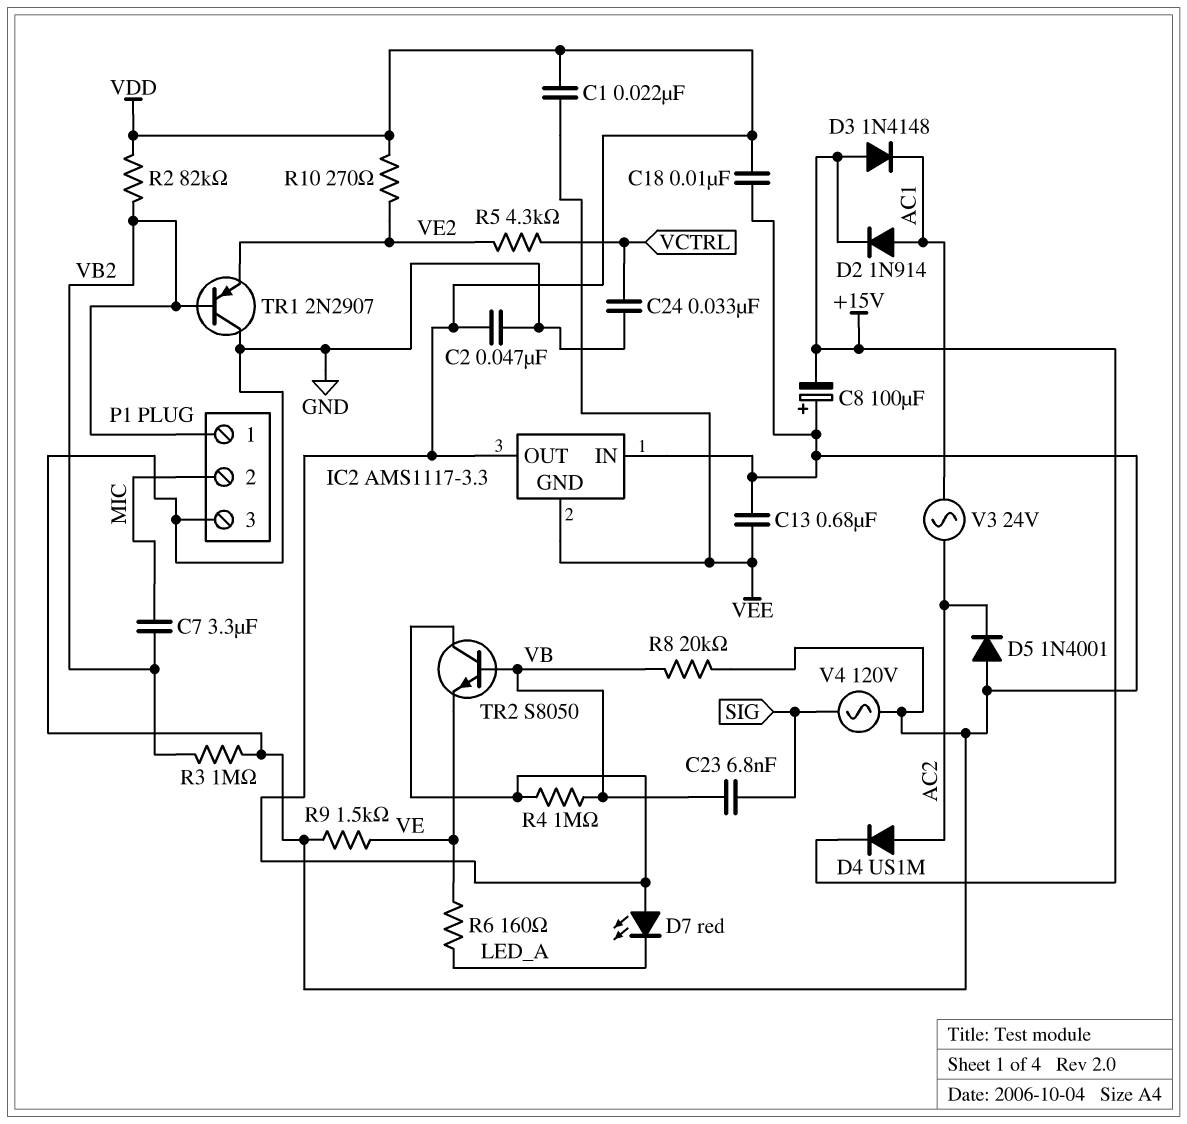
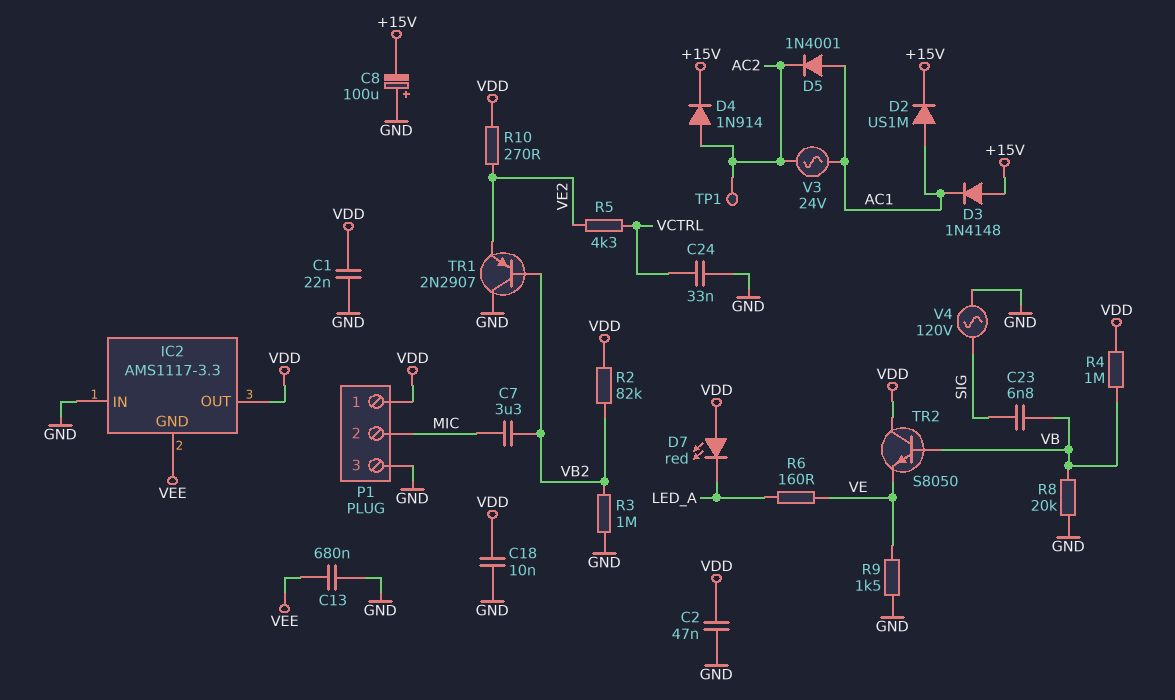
C1: 22nF (VDD, VEE) -> 22nF (GND, VDD)
D2: diode 1N914 (A AC1, K +15V) -> diode US1M (A AC1, K +15V)
D4: diode US1M (A AC2, K +15V) -> diode 1N914 (A AC2, K +15V)
D5: diode 1N4001 (A GND, K AC2) -> diode 1N4001 (A AC1, K AC2)
P1 pin 1: VB2 -> VDD
TP1: none -> test point (AC2)

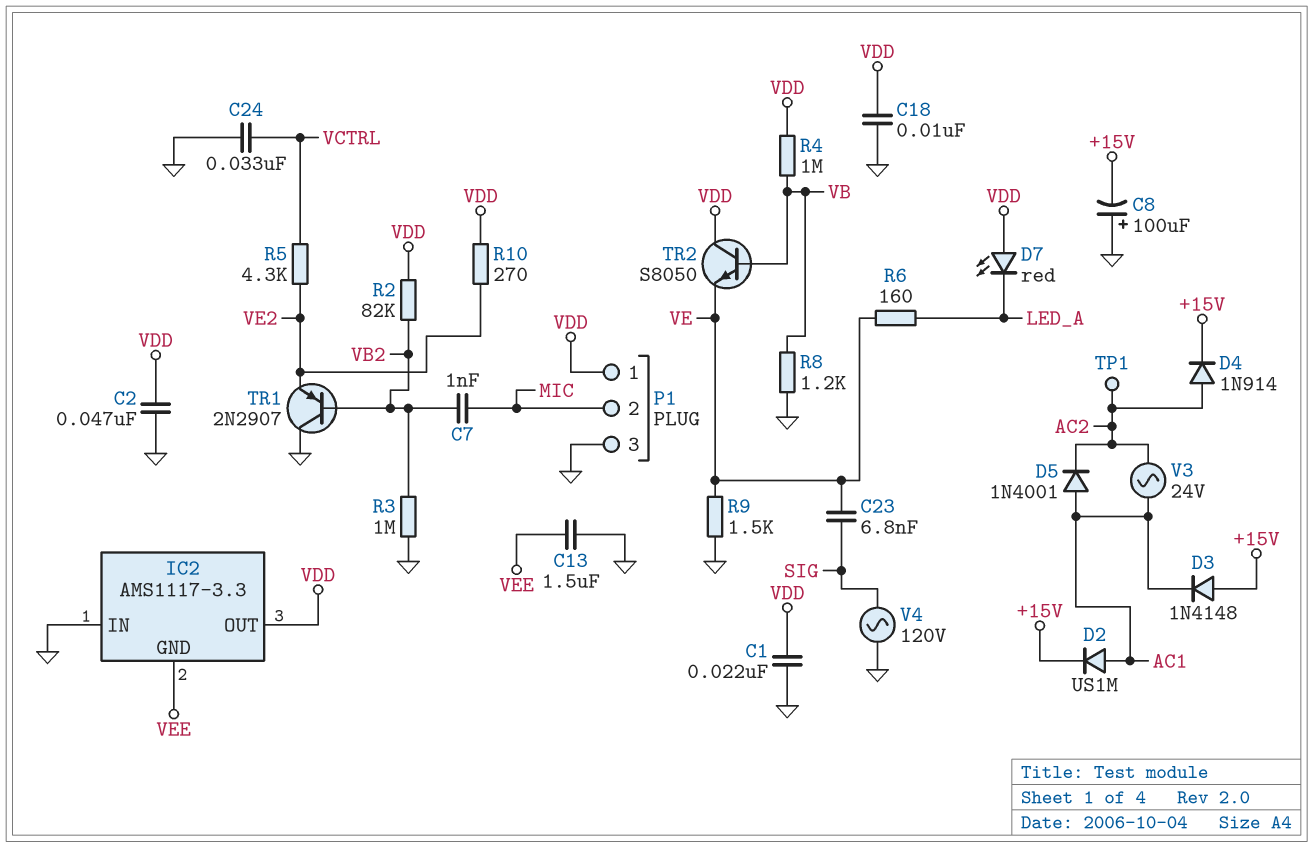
C7: 3.3uF (MIC, VB2) -> 1nF (MIC, VB2)
C13: 680nF (GND, VEE) -> 1.5uF (GND, VEE)
C23: 6.8nF (SIG, VB) -> 6.8nF (SIG, VE)
R8: 20k (GND, VB) -> 1.2k (GND, VB)

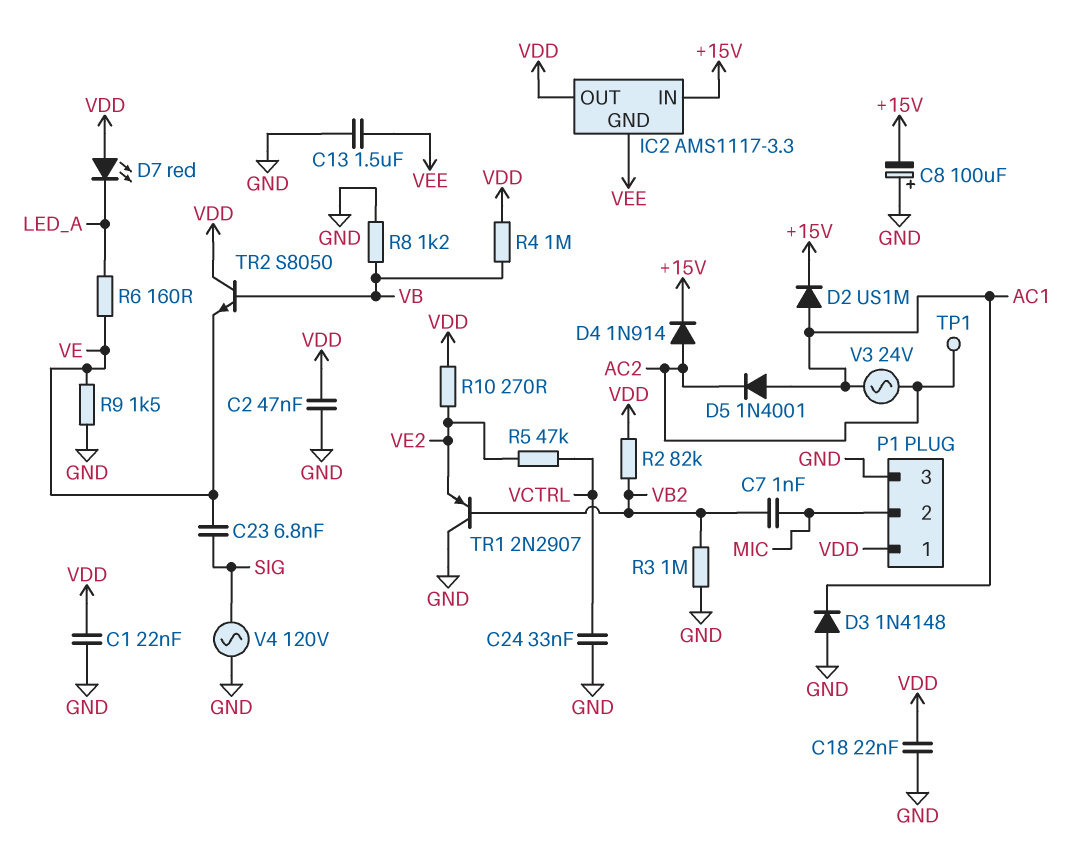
C18: 10nF (GND, VDD) -> 22nF (GND, VDD)
D3: diode 1N4148 (A +15V, K AC1) -> diode 1N4148 (A GND, K AC1)
IC2 pin IN: GND -> +15V
R5: 4.3k (VCTRL, VE2) -> 47k (VCTRL, VE2)

